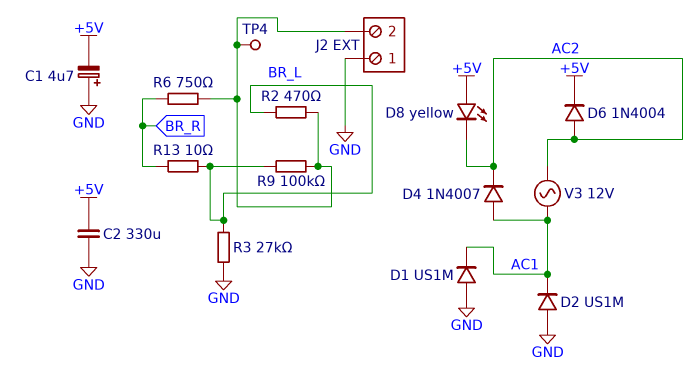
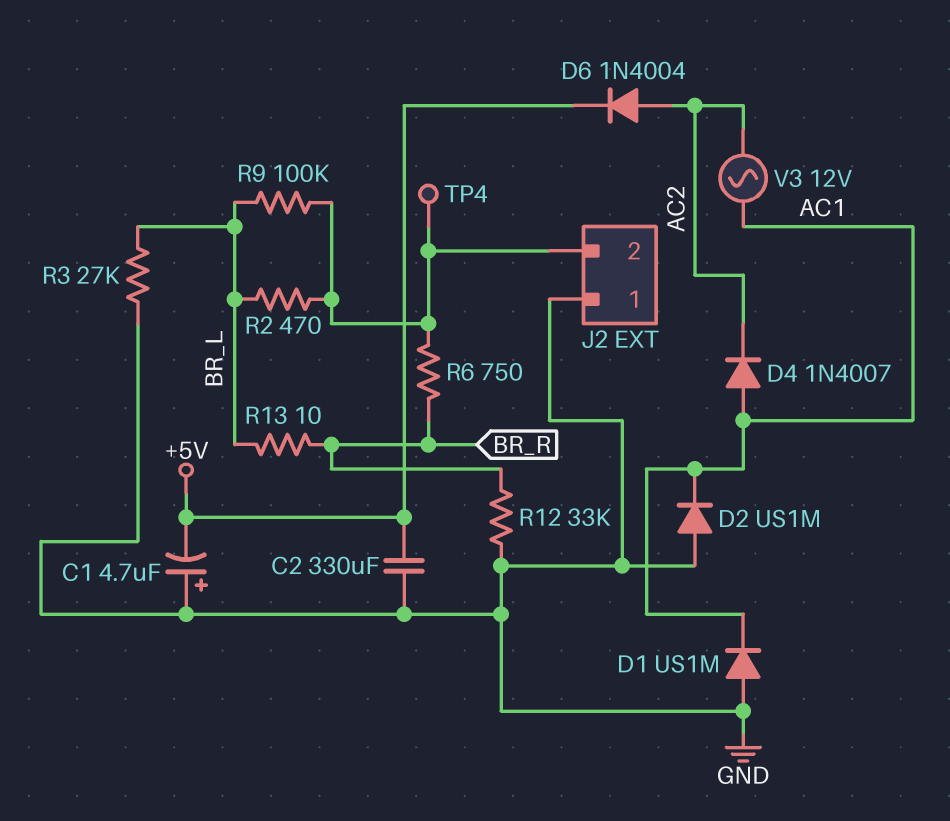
D8: LED yellow (A +5V, K AC2) -> none
R12: none -> 33k (BR_R, GND)

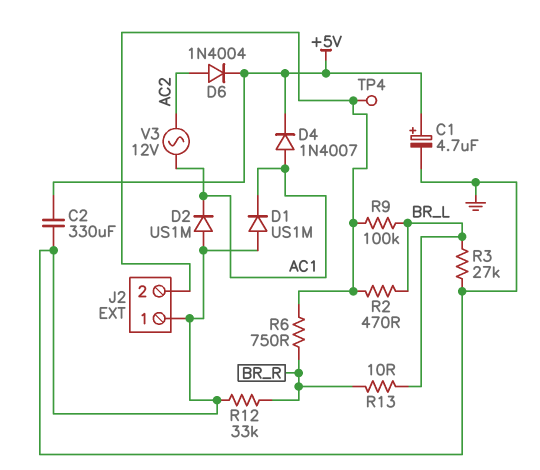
C1: 4.7uF (plus GND, minus +5V) -> 4.7uF (plus +5V, minus GND)
D4: diode 1N4007 (A AC1, K AC2) -> diode 1N4007 (A AC1, K +5V)

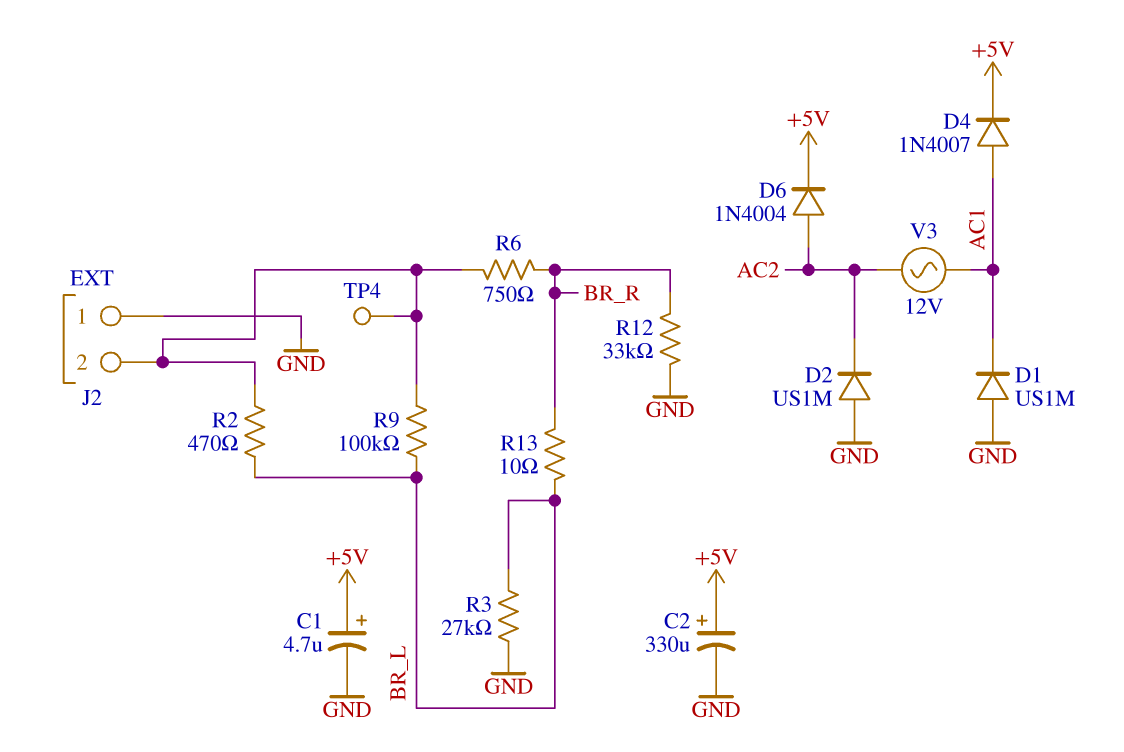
C2: 330uF (+5V, GND) -> 330uF (plus +5V, minus GND)
D2: diode US1M (A GND, K AC1) -> diode US1M (A GND, K AC2)

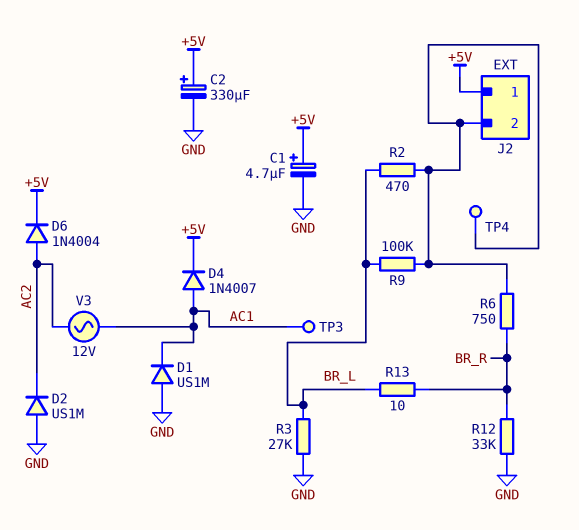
J2 pin 1: GND -> +5V
TP3: none -> test point (AC1)

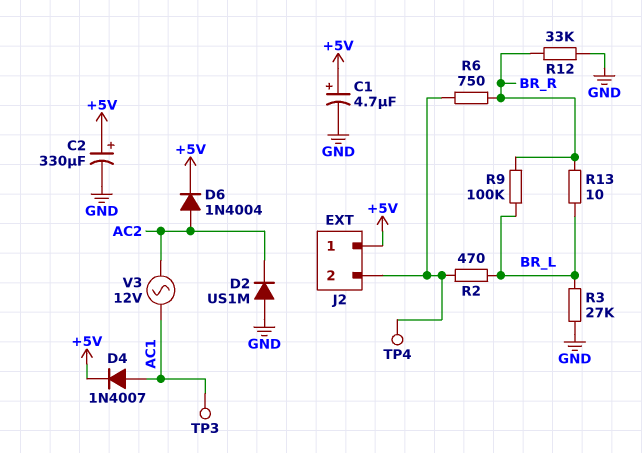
D1: diode US1M (A GND, K AC1) -> none
R9: 100k (BR_L, J2/2) -> 100k (BR_L, BR_R)

